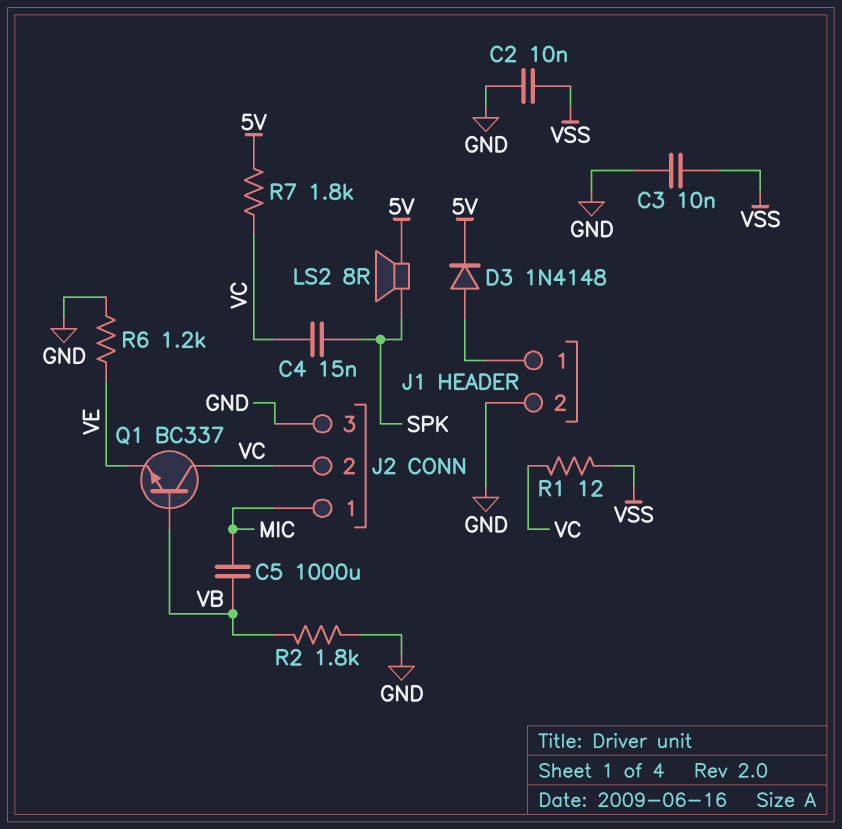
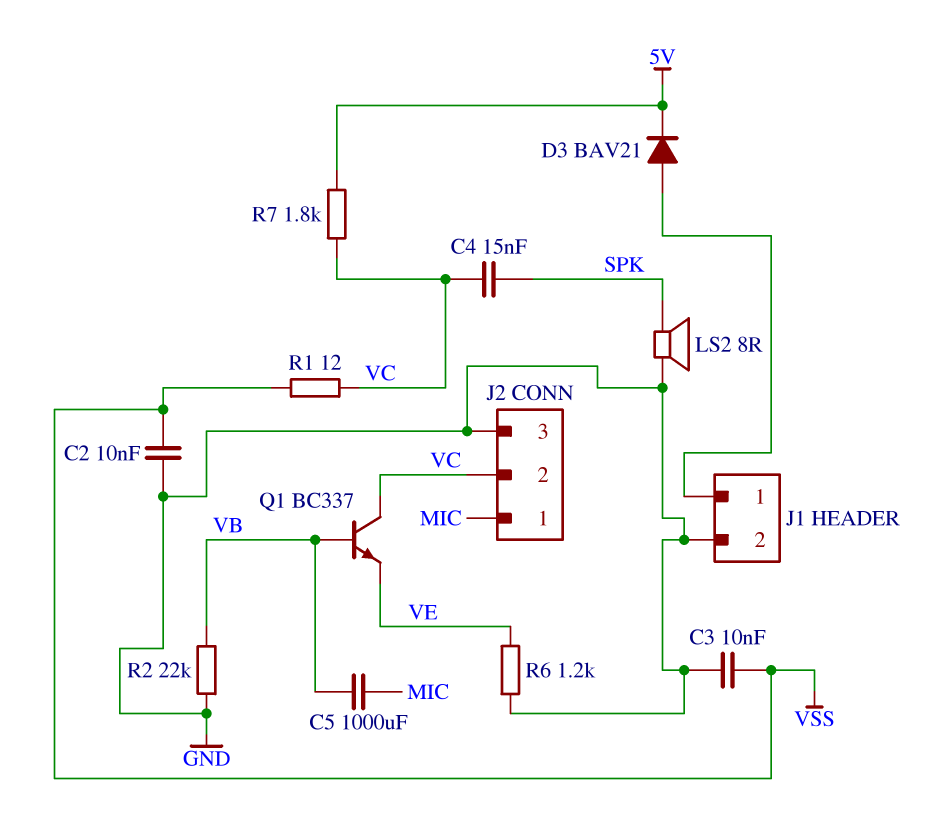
D3: diode 1N4148 (A J1/1, K 5V) -> diode BAV21 (A J1/1, K 5V)
LS2: speaker 8R (5V, SPK) -> speaker 8R (GND, SPK)
R2: 1.8k (GND, VB) -> 22k (GND, VB)

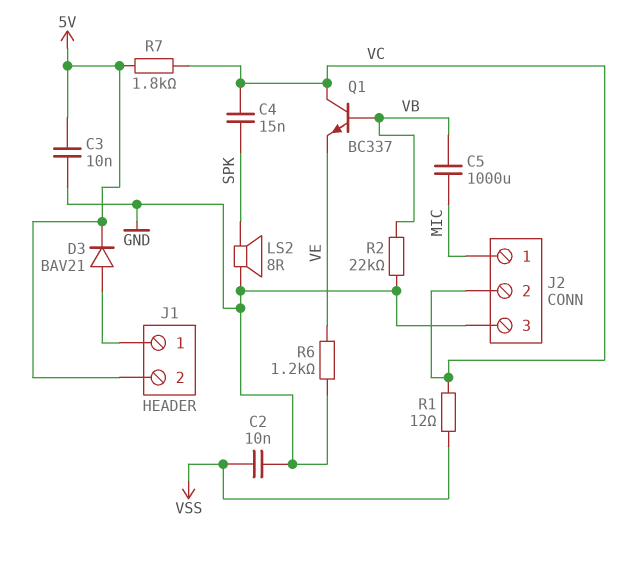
C3: 10nF (GND, VSS) -> 10nF (5V, GND)
J1 pin 2: GND -> 5V

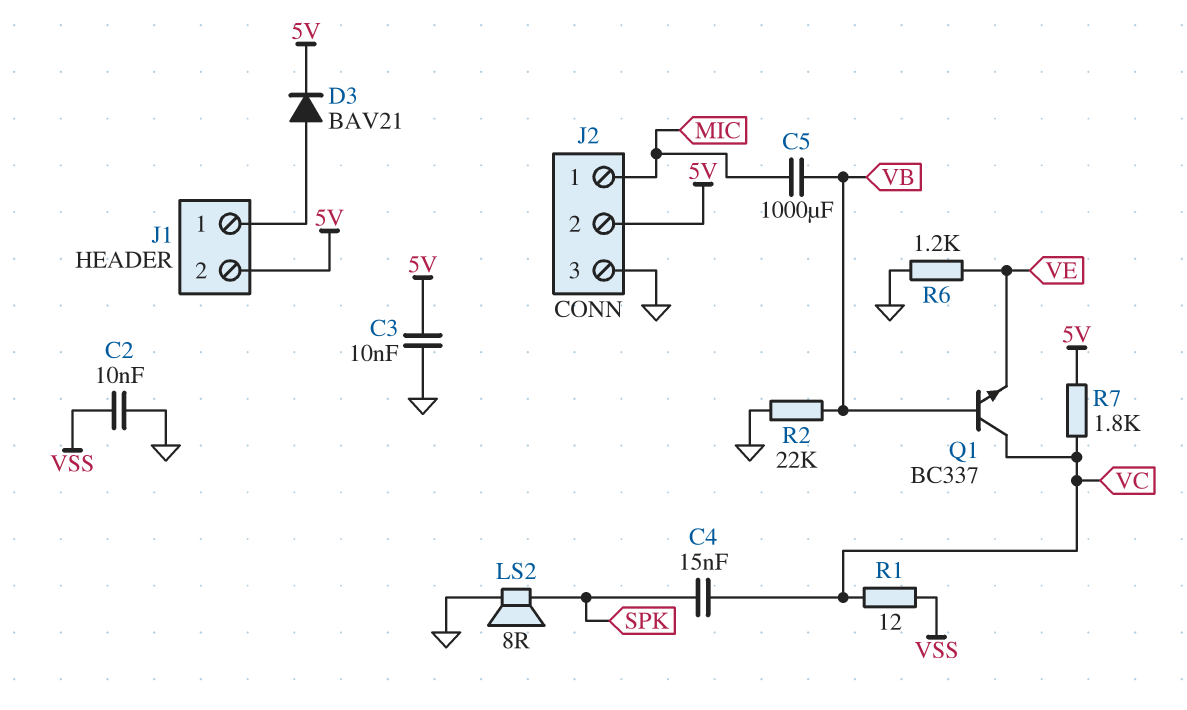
J2 pin 2: VC -> 5V

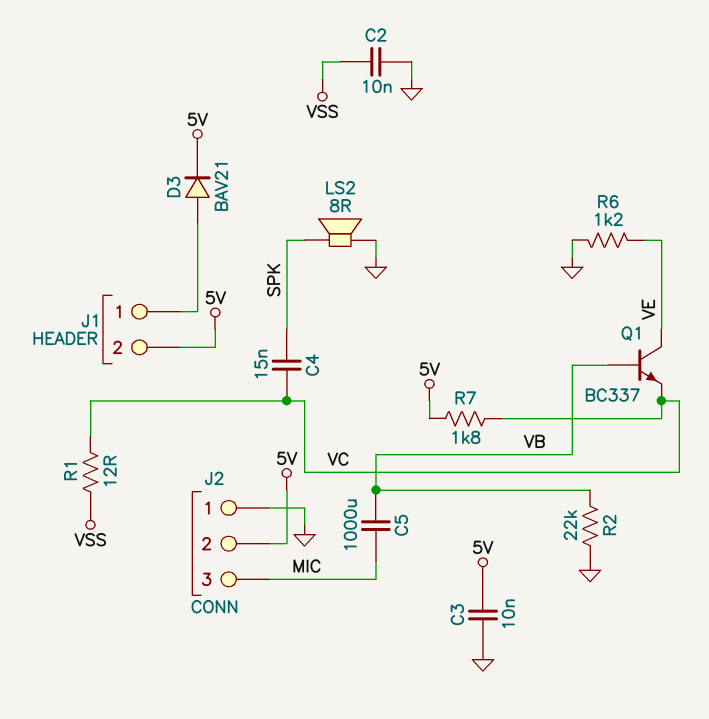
J2 pin 1: MIC -> GND
J2 pin 3: GND -> MIC
Q1: NPN BC337 (B VB, C VC, E VE) -> NPN BC337 (B VB, C VE, E VC)

